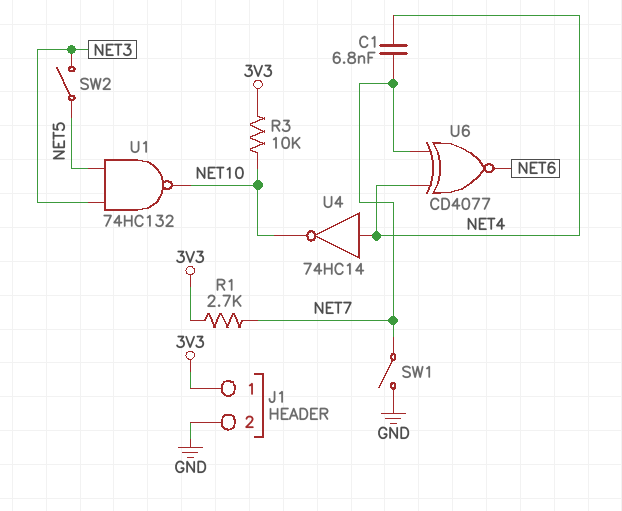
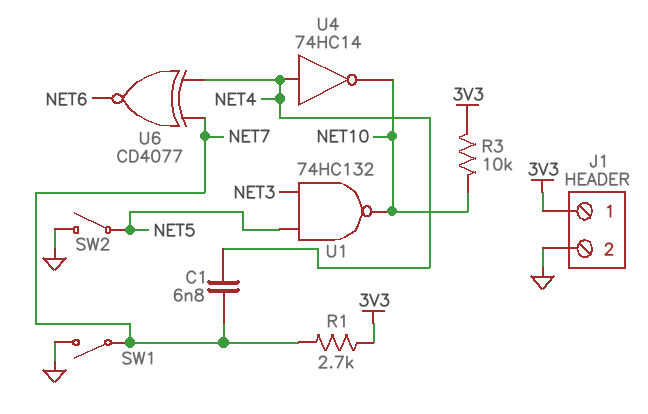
SW2: switch (NET3, NET5) -> switch (GND, NET5)

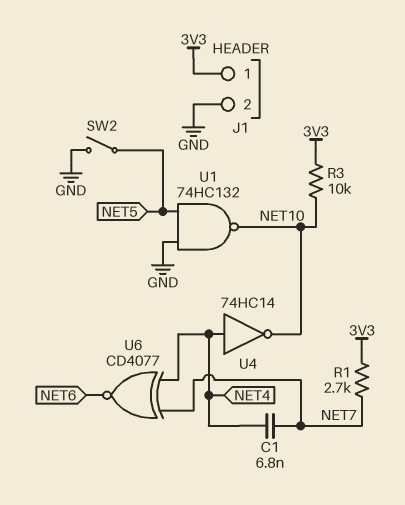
SW1: switch (GND, NET7) -> none
U1: NAND 74HC132 (in NET3, in NET5, out NET10) -> NAND 74HC132 (in GND, in NET5, out NET10)

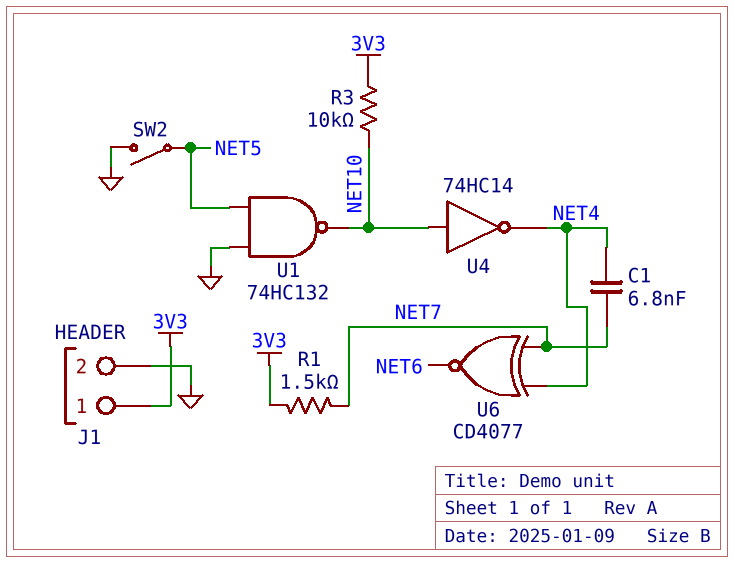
R1: 2.7k (3V3, NET7) -> 1.5k (3V3, NET7)
U4: NOT 74HC14 (in NET4, out NET10) -> NOT 74HC14 (in NET10, out NET4)

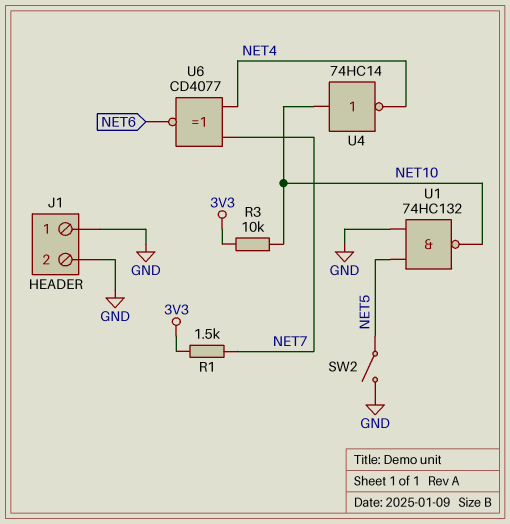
C1: 6.8nF (NET4, NET7) -> none
J1 pin 1: 3V3 -> GND

